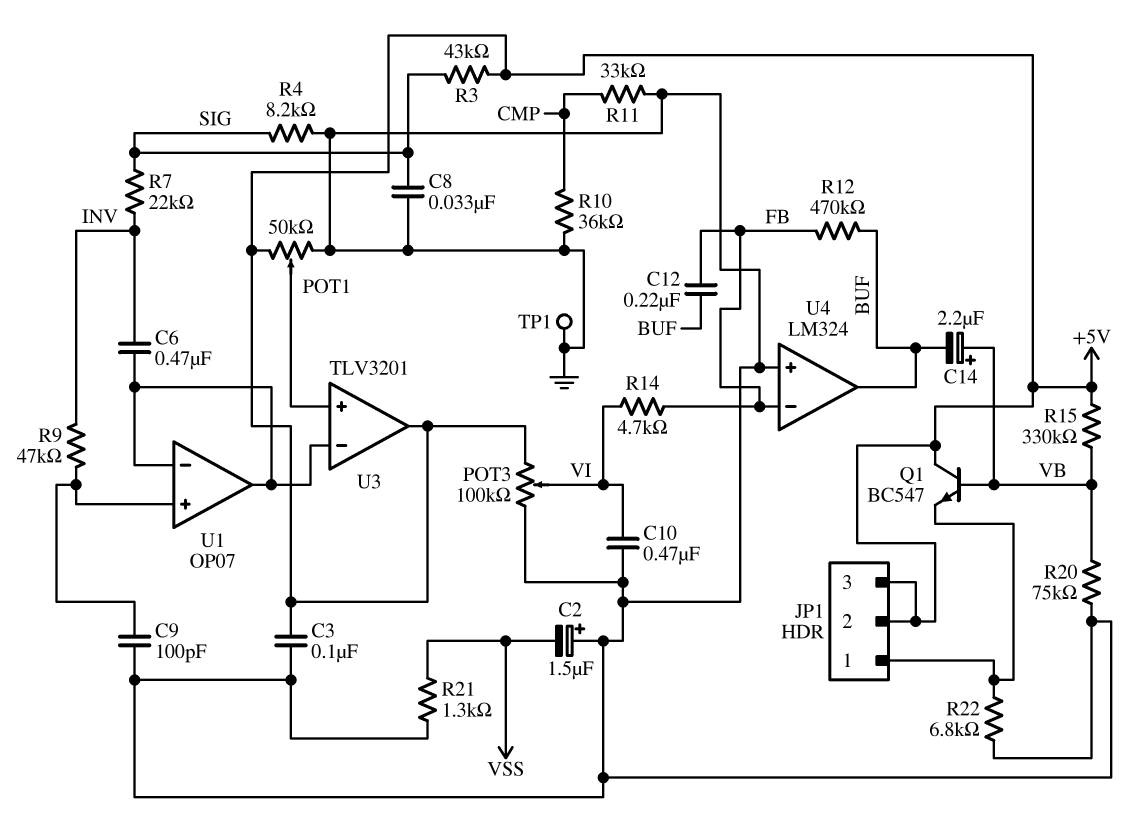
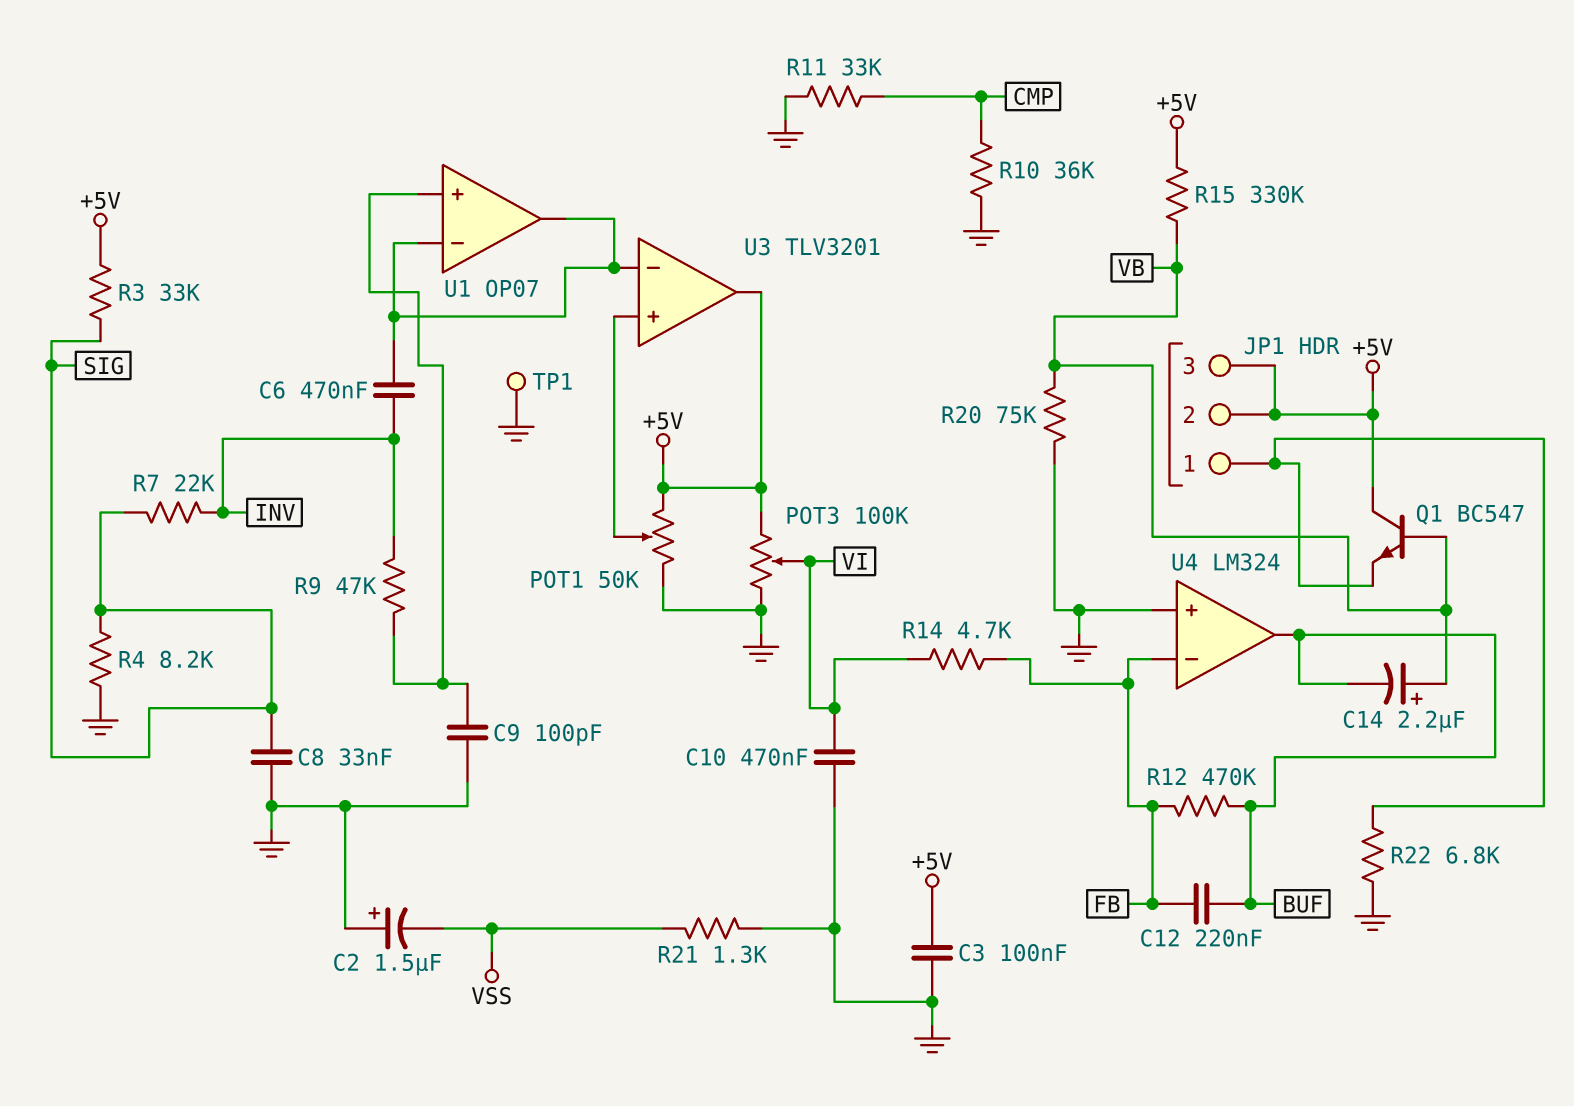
R3: 43k (+5V, SIG) -> 33k (+5V, SIG)

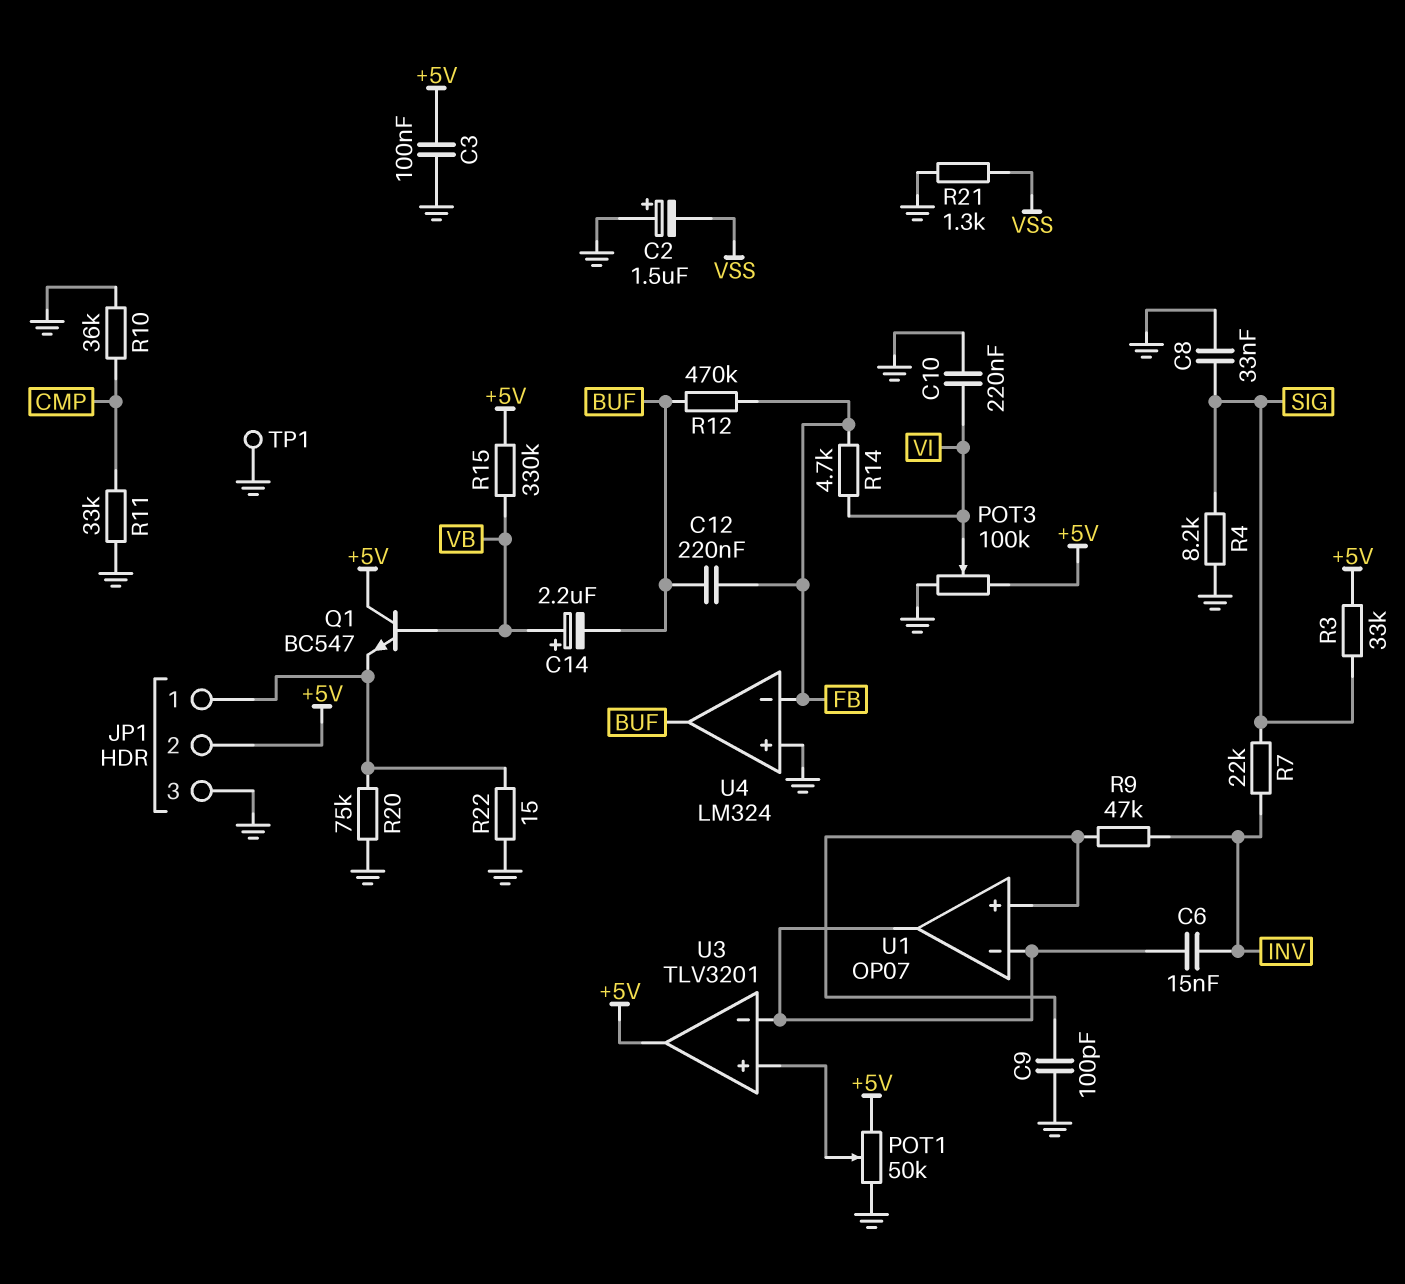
C6: 470nF (INV, U1/in-) -> 15nF (INV, U1/in-)
C10: 470nF (GND, VI) -> 220nF (GND, VI)
JP1 pin 3: +5V -> GND
R20: 75k (GND, VB) -> 75k (GND, JP1/1)
R22: 6.8k (GND, JP1/1) -> 15 (GND, JP1/1)

